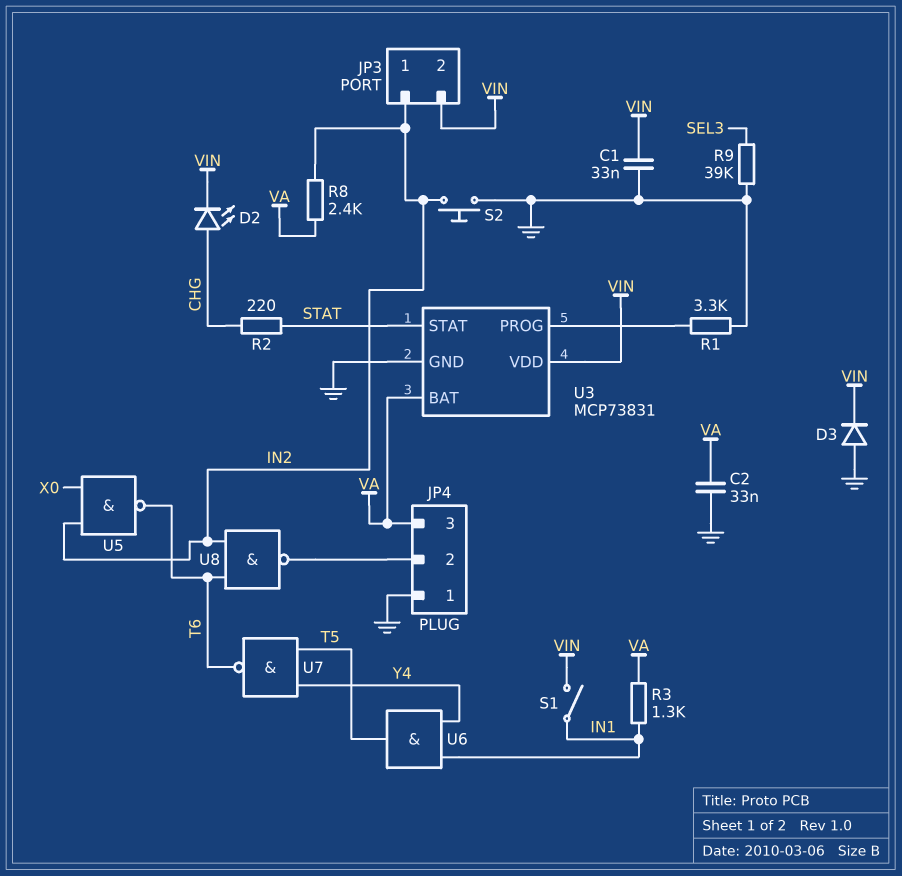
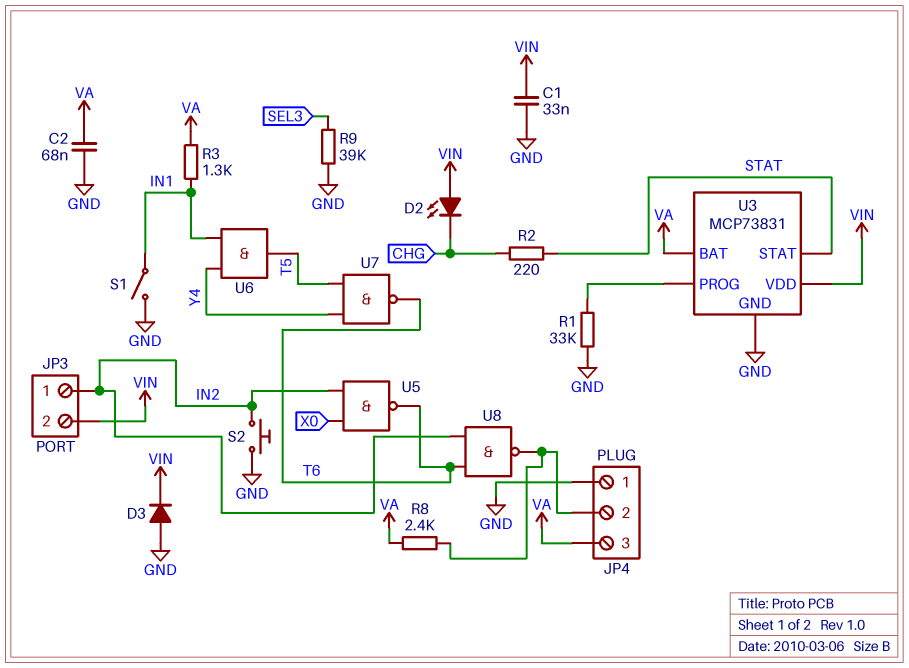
C2: 33nF (GND, VA) -> 68nF (GND, VA)
D2: LED (A CHG, K VIN) -> LED (A VIN, K CHG)
R1: 3.3k (GND, U3/PROG) -> 33k (GND, U3/PROG)
R8: 2.4k (IN2, VA) -> 2.4k (JP4/2, VA)
S1: switch (IN1, VIN) -> switch (GND, IN1)

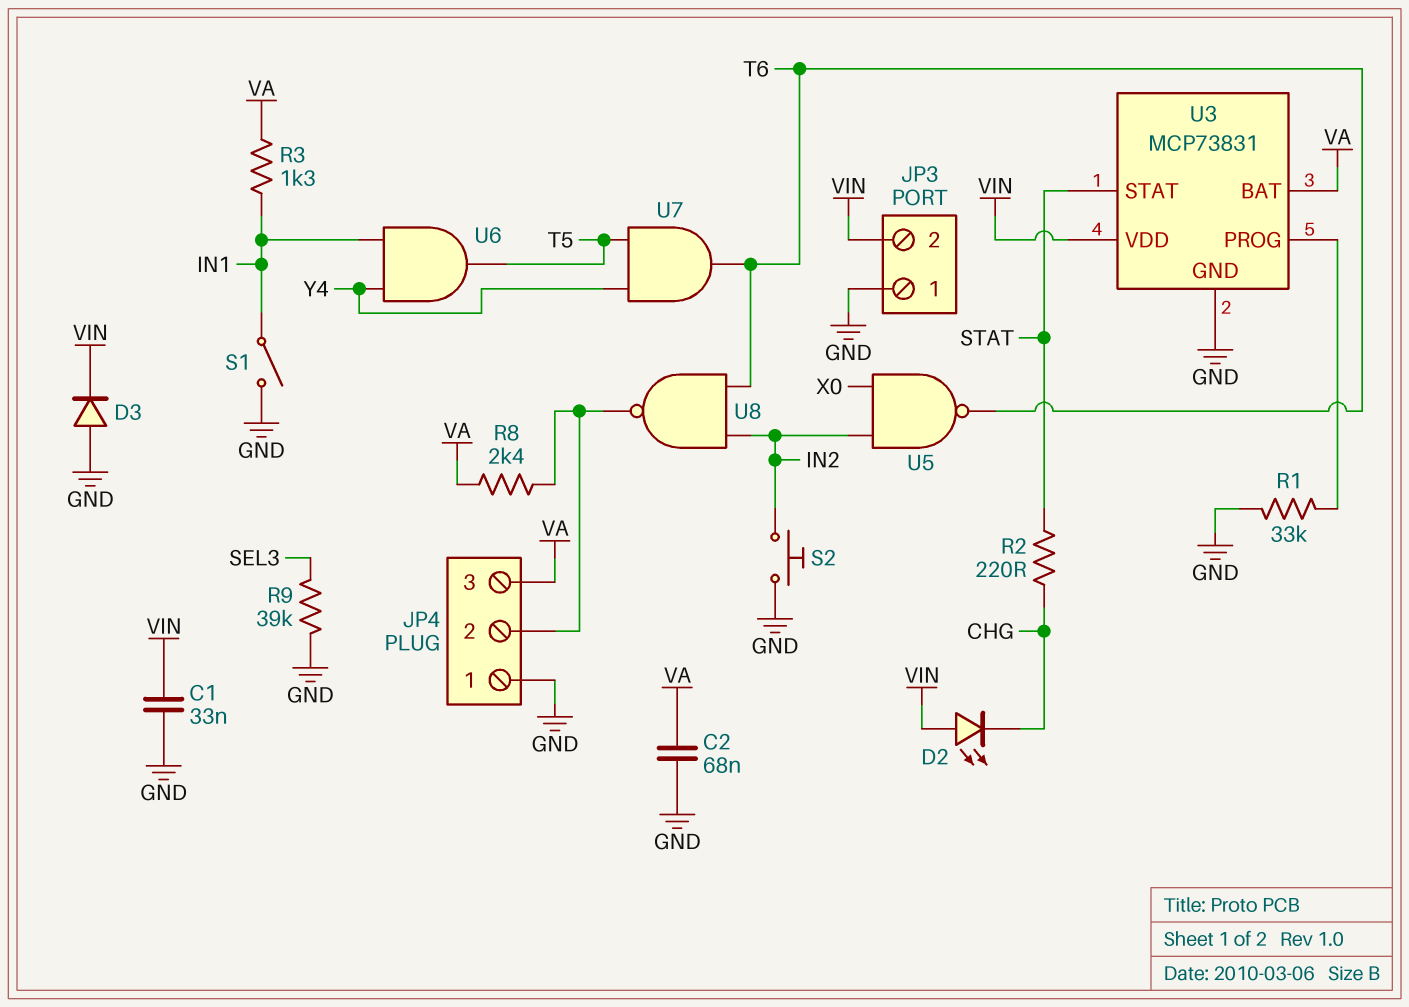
JP3 pin 1: IN2 -> GND
U7: NAND (in T5, in Y4, out T6) -> AND (in T5, in Y4, out T6)

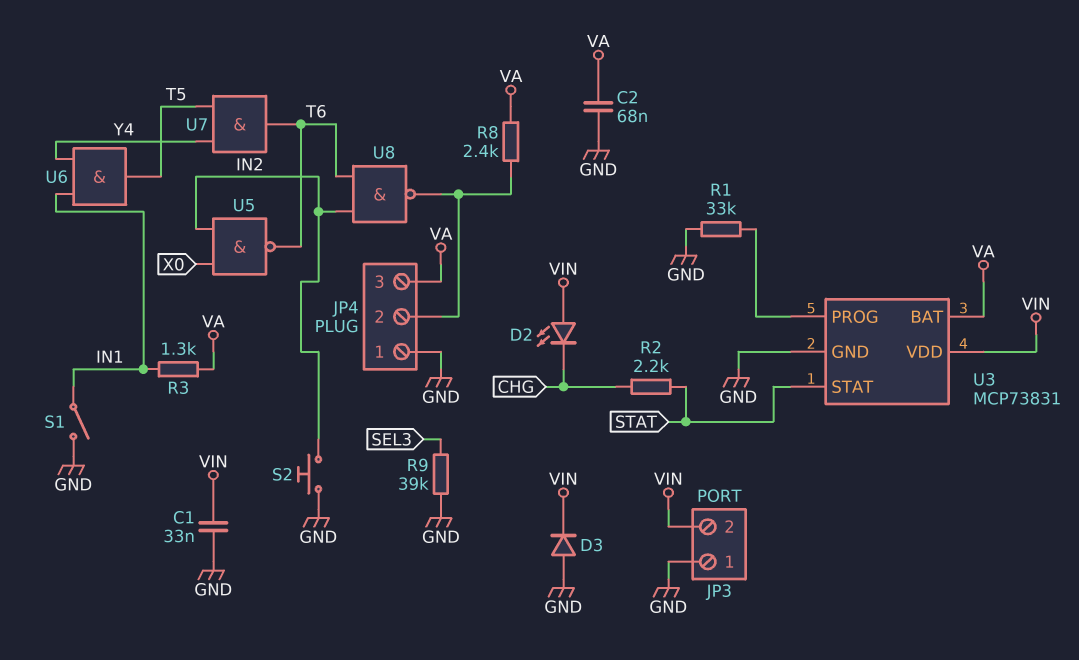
R2: 220 (CHG, STAT) -> 2.2k (CHG, STAT)

